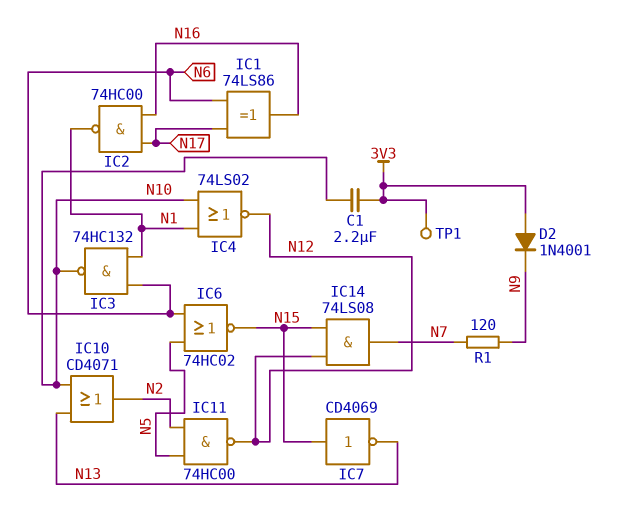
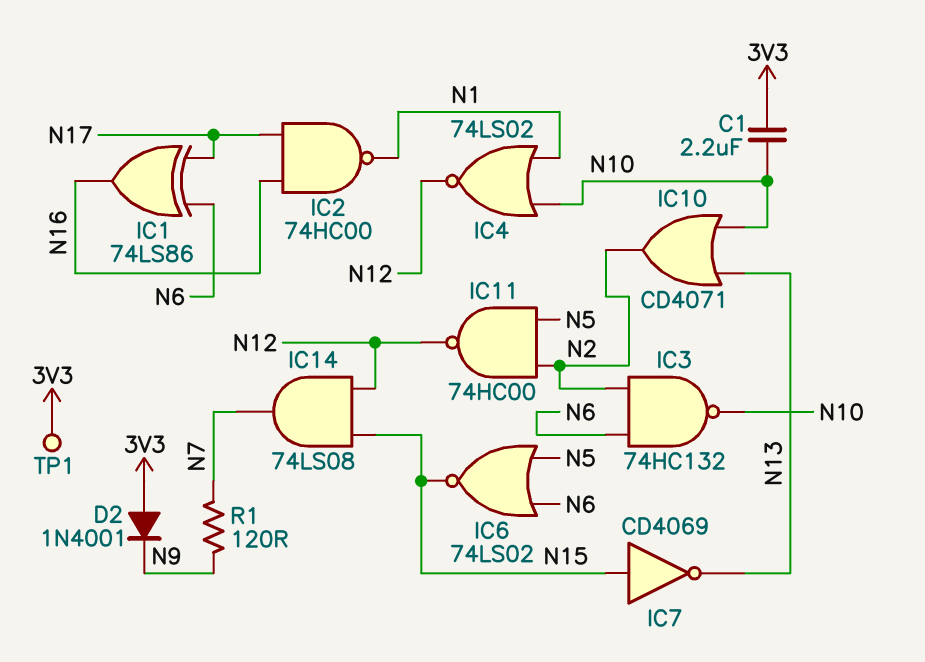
IC3: NAND 74HC132 (in N1, in N6, out N10) -> NAND 74HC132 (in N2, in N6, out N10)
IC6: NOR 74HC02 (in N5, in N6, out N15) -> NOR 74LS02 (in N5, in N6, out N15)

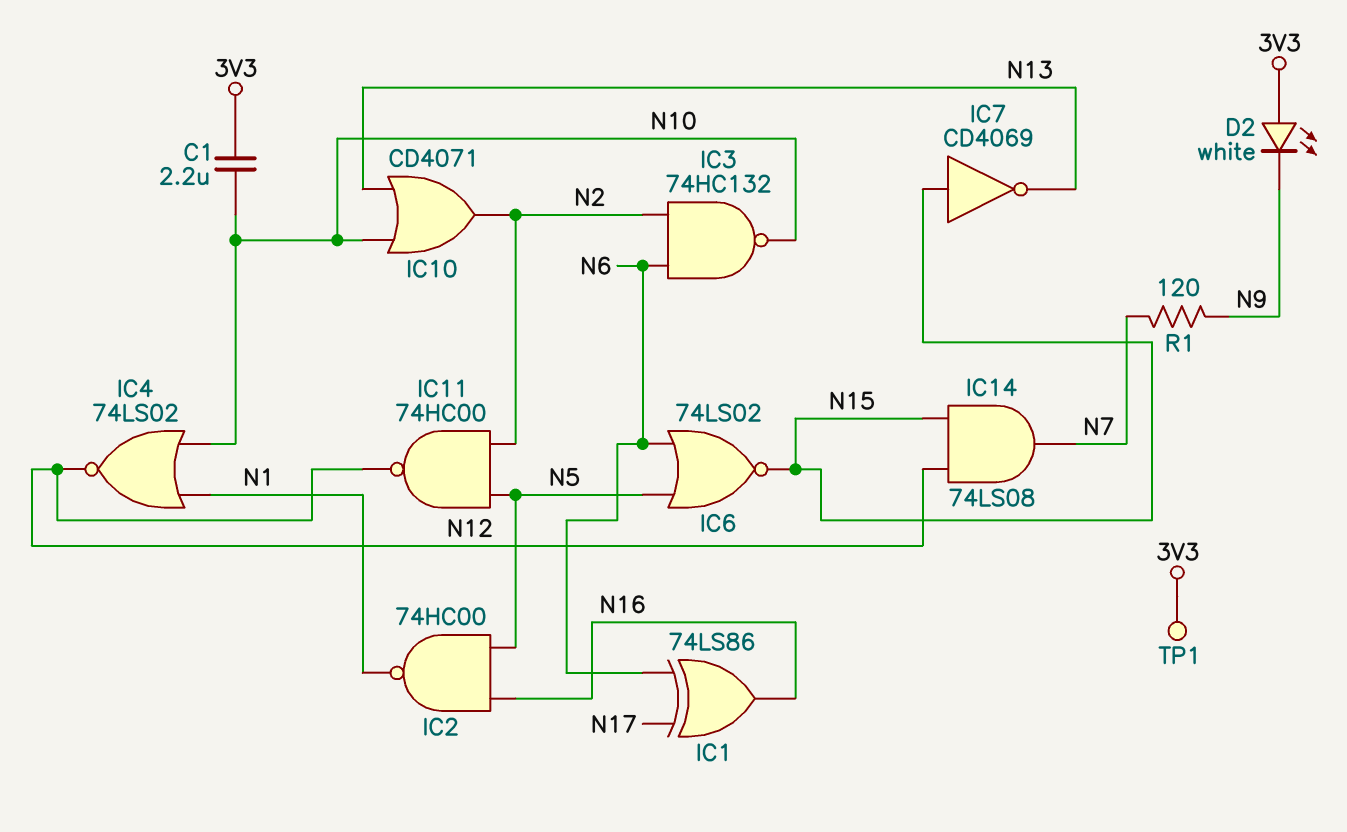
D2: diode 1N4001 (A 3V3, K N9) -> LED white (A 3V3, K N9)
IC2: NAND 74HC00 (in N16, in N17, out N1) -> NAND 74HC00 (in N5, in N16, out N1)

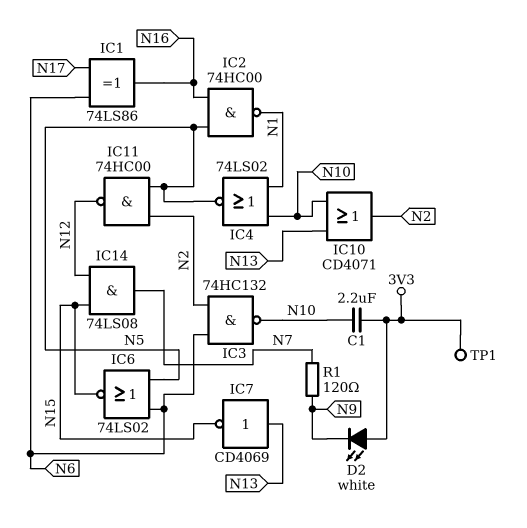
IC4: NOR 74LS02 (in N1, in N10, out N12) -> NOR 74LS02 (in N1, in N10, out N5)
IC7: NOT CD4069 (in N15, out N13) -> NOT CD4069 (in N13, out N15)

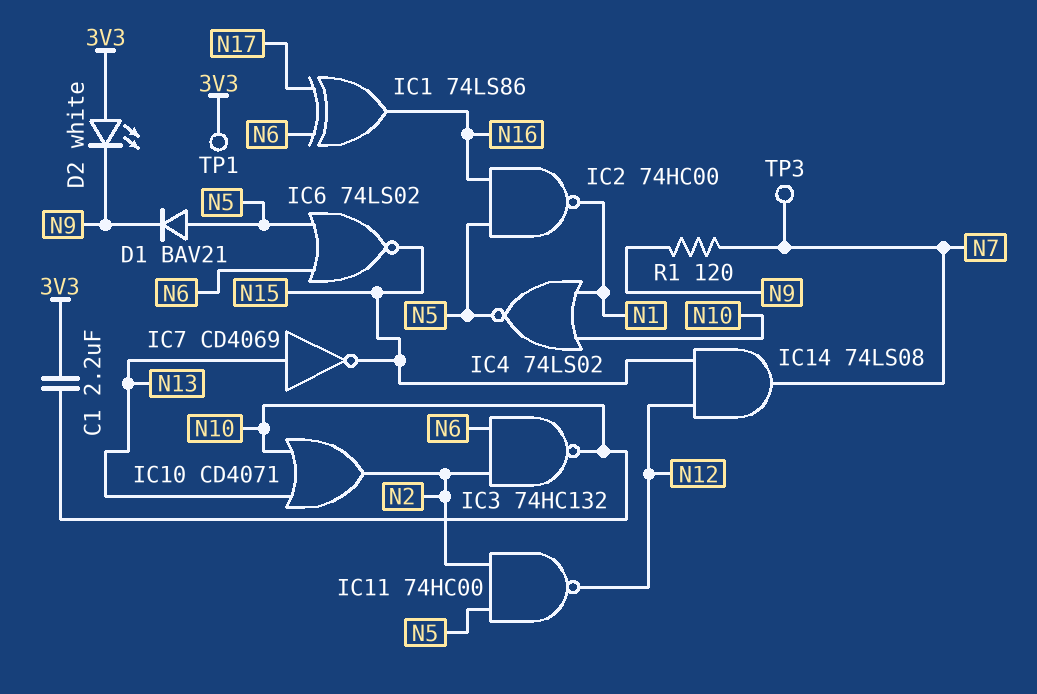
D1: none -> diode BAV21 (A N5, K N9)
TP3: none -> test point (N7)

